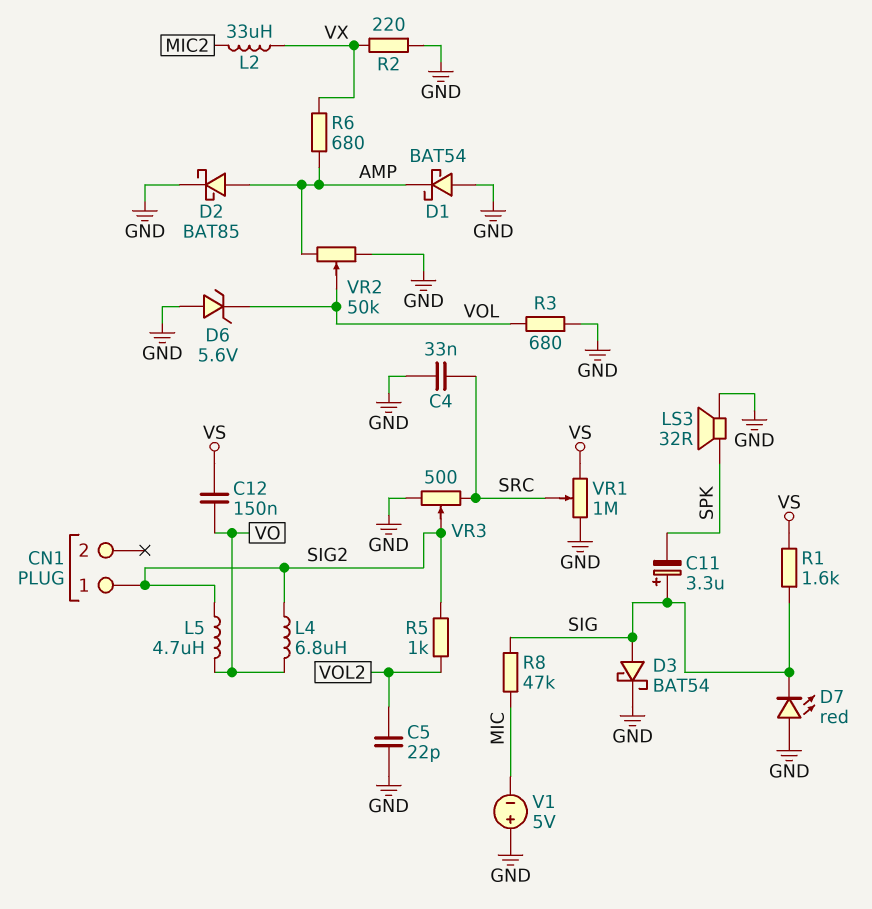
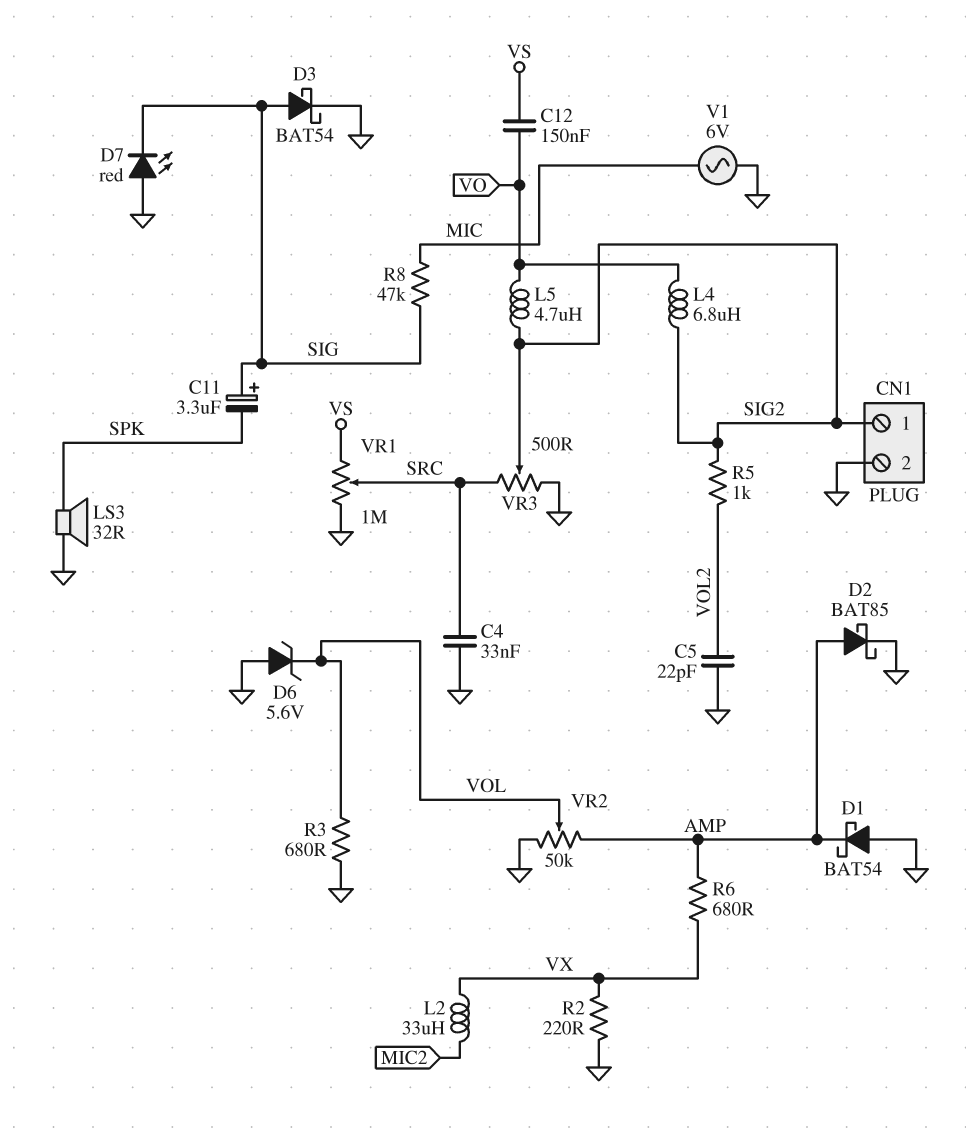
CN1 pin 2: none -> GND
R1: 1.6k (SIG, VS) -> none
V1: 5V (plus GND, minus MIC) -> AC 6V (GND, MIC)

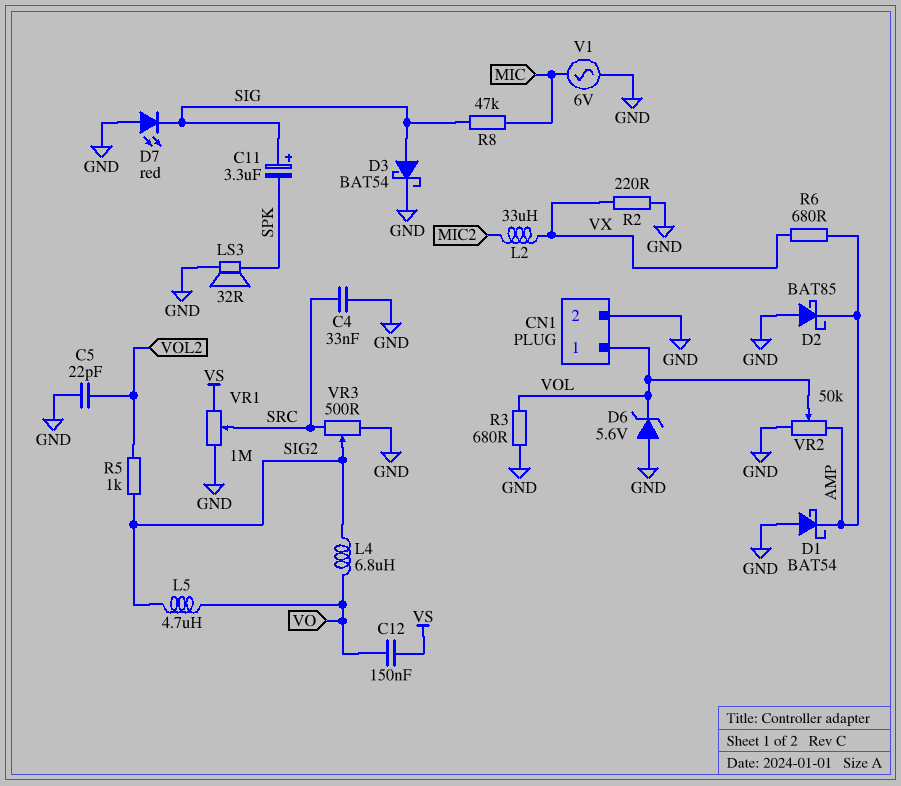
CN1 pin 1: SIG2 -> VOL
D2: schottky BAT85 (A AMP, K GND) -> schottky BAT85 (A GND, K AMP)

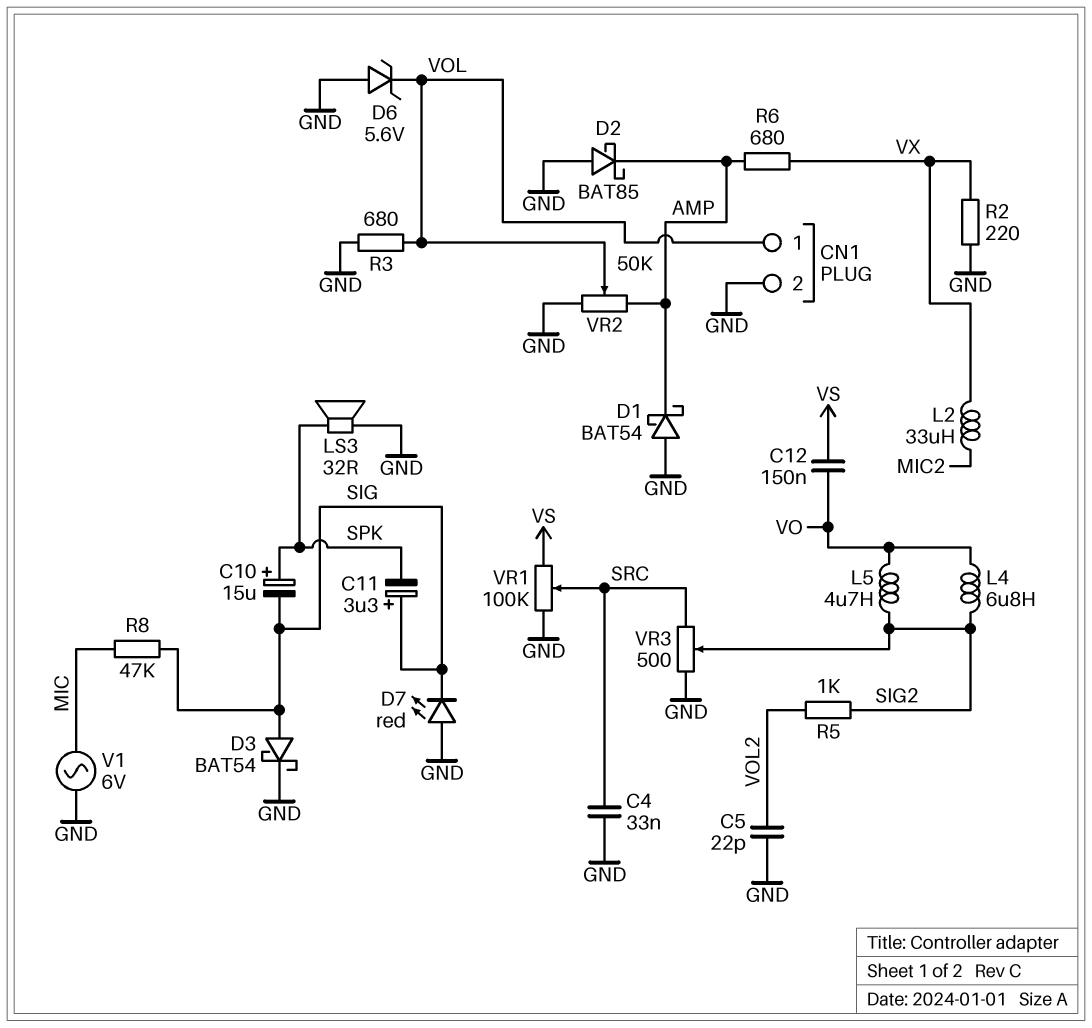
C10: none -> 15uF (plus SPK, minus SIG)
VR1: 1M (GND, VS, wiper SRC) -> 100k (GND, VS, wiper SRC)

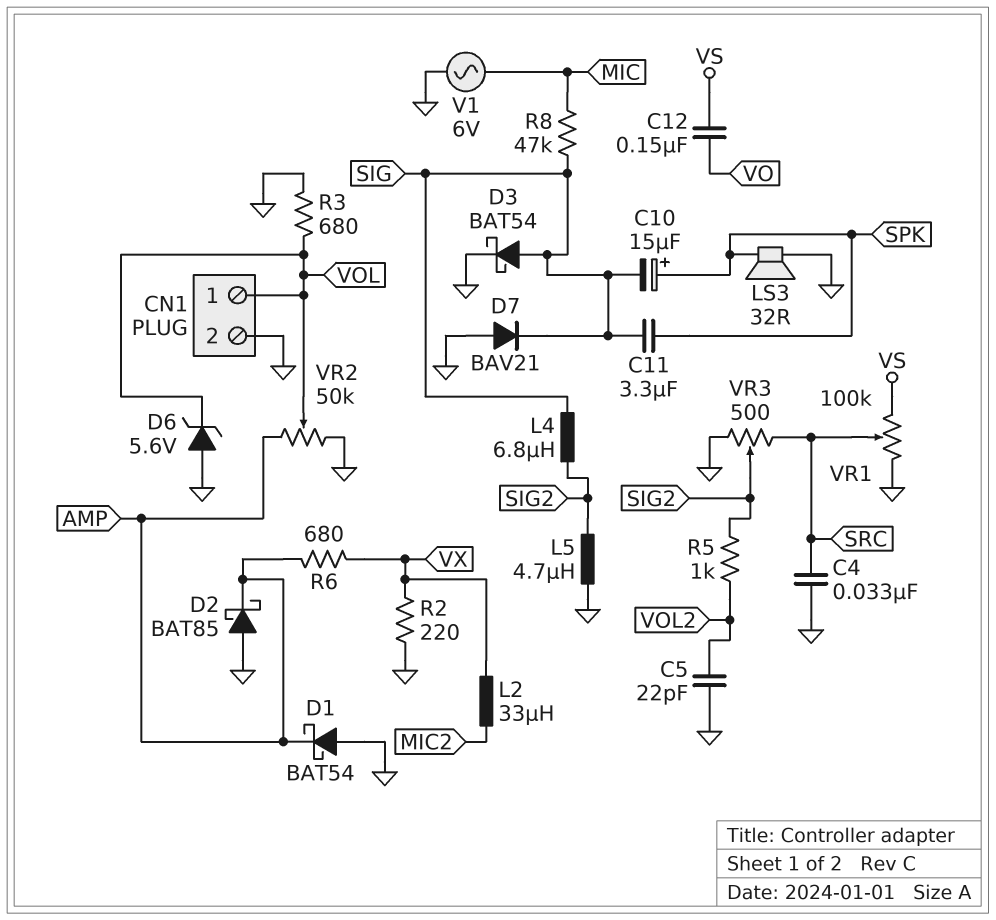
C11: 3.3uF (plus SIG, minus SPK) -> 3.3uF (SIG, SPK)
D7: LED red (A GND, K SIG) -> diode BAV21 (A GND, K SIG)
L4: 6.8uH (SIG2, VO) -> 6.8uH (SIG, SIG2)
L5: 4.7uH (SIG2, VO) -> 4.7uH (GND, SIG2)

